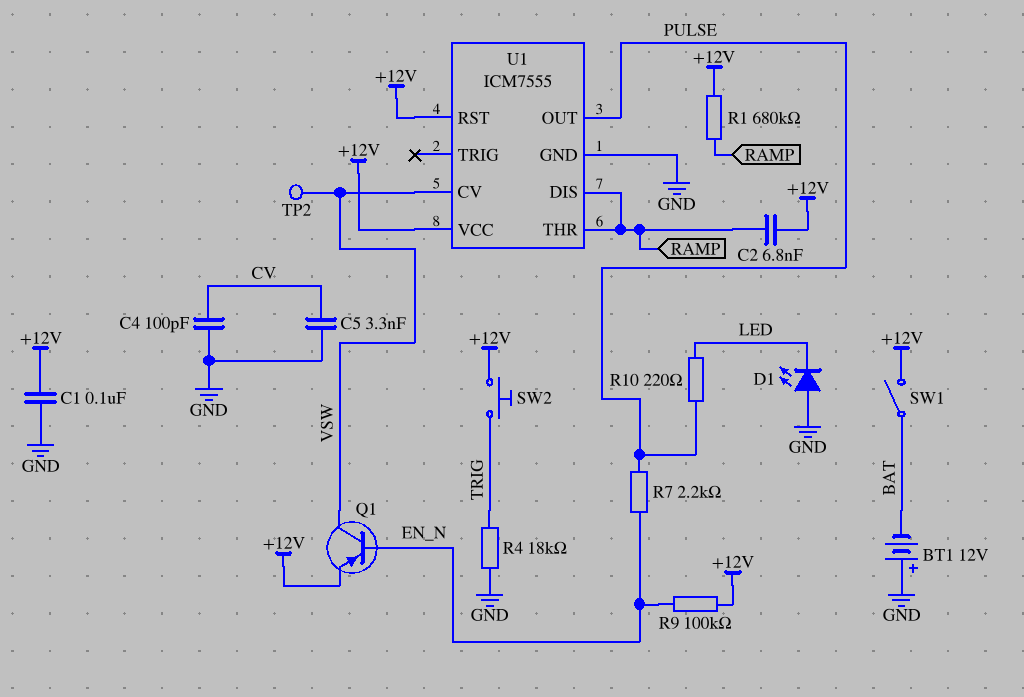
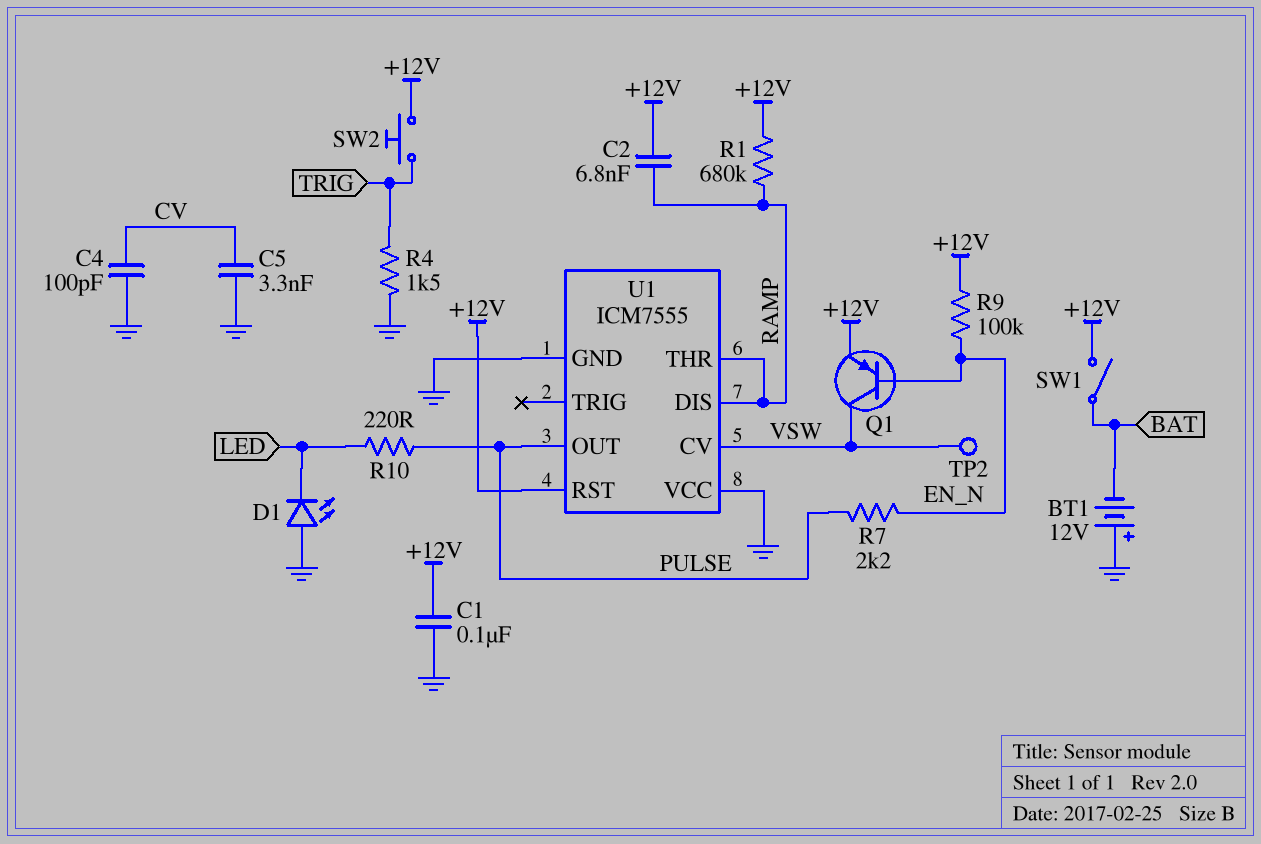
R4: 18k (GND, TRIG) -> 1.5k (GND, TRIG)
U1 pin VCC: +12V -> GND

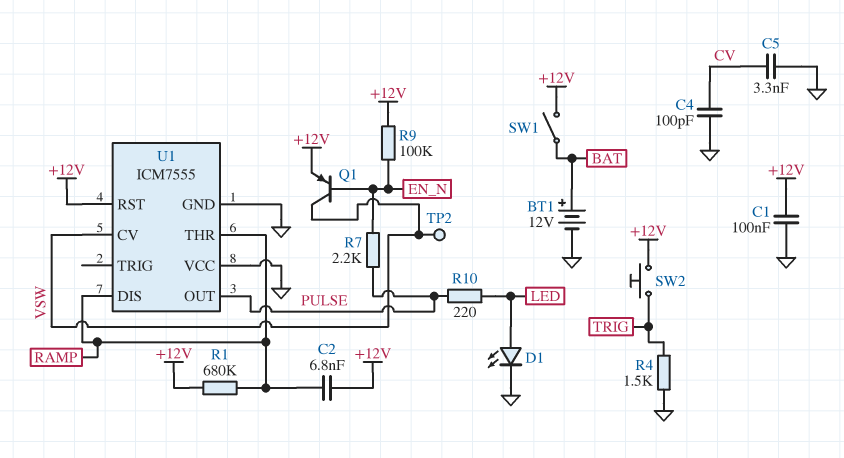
BT1: 12V (plus GND, minus BAT) -> 12V (plus BAT, minus GND)
D1: LED (A GND, K LED) -> LED (A LED, K GND)

